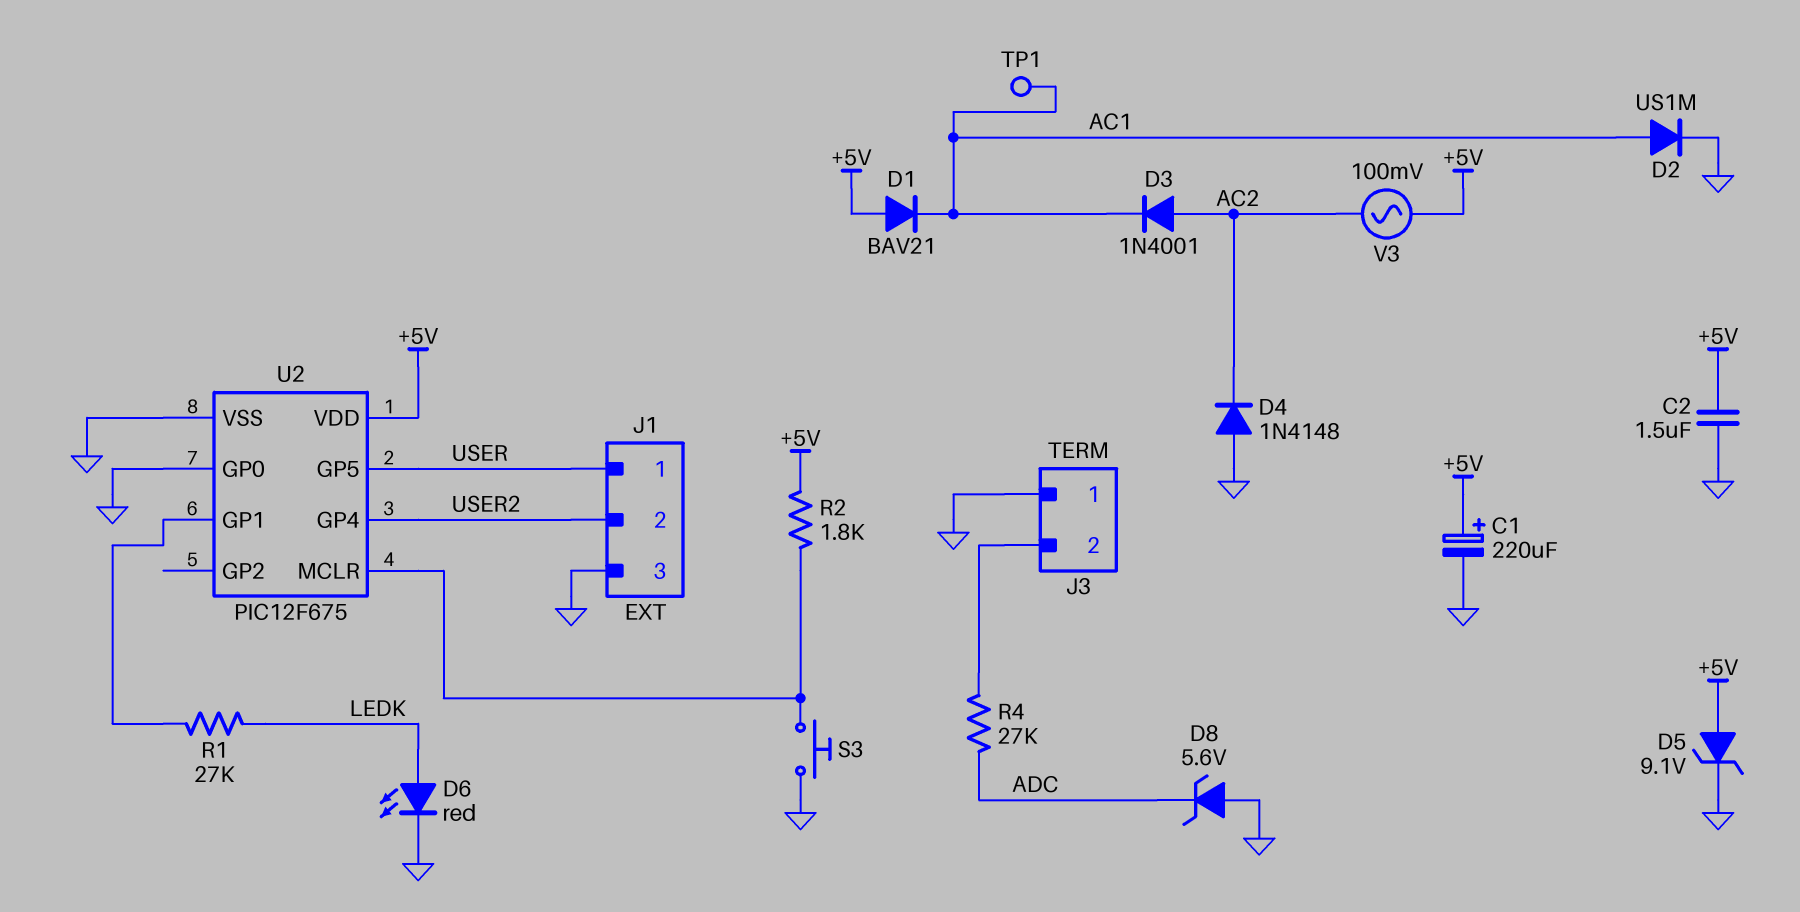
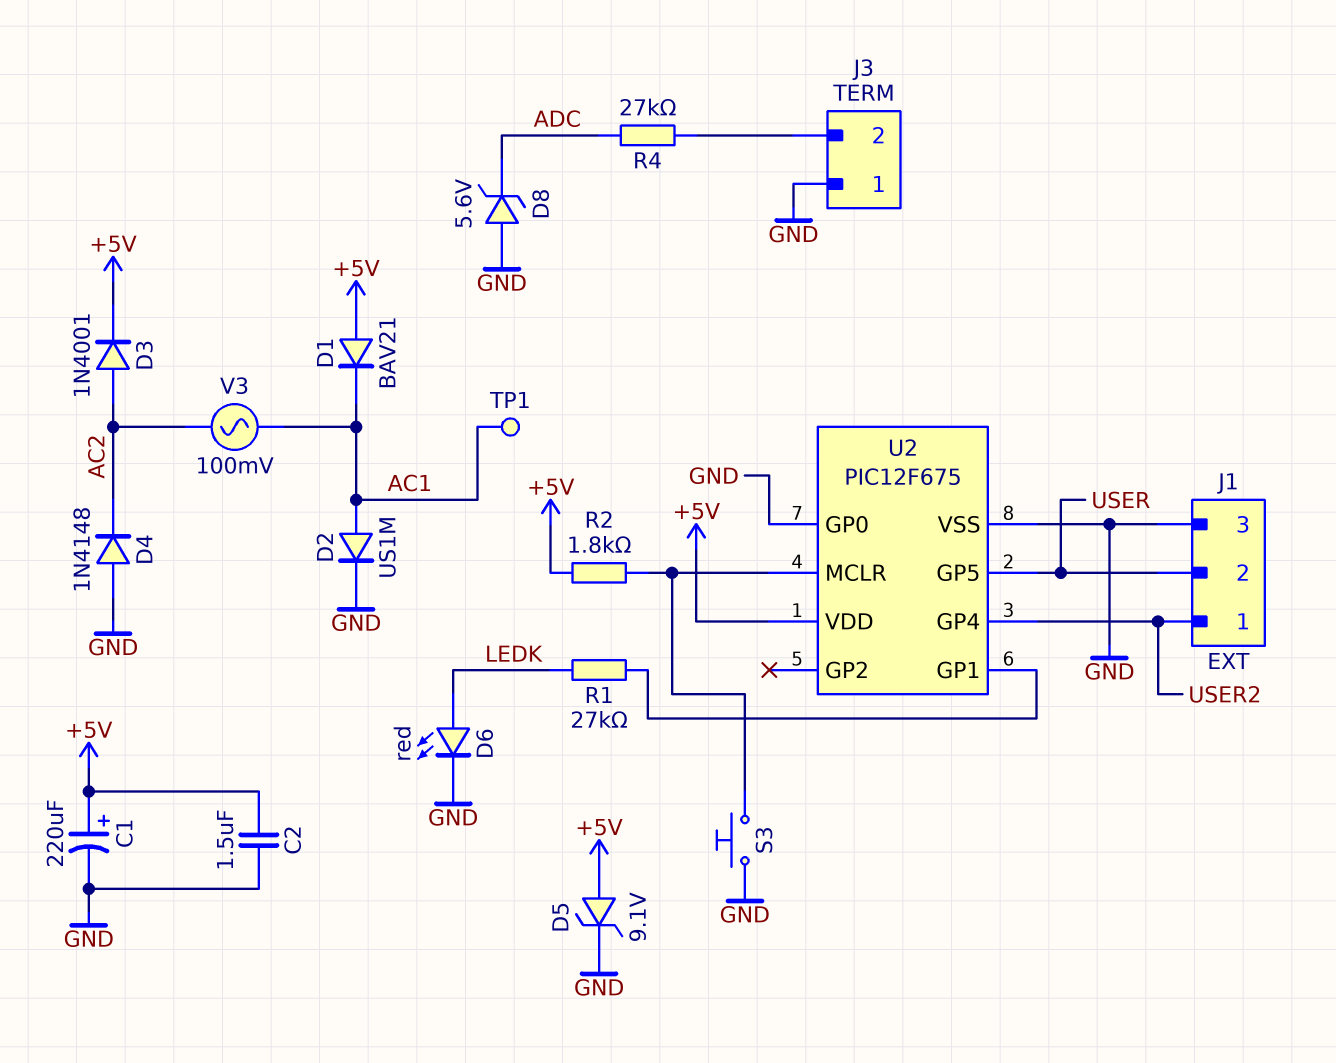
D3: diode 1N4001 (A AC2, K AC1) -> diode 1N4001 (A AC2, K +5V)
J1 pin 1: USER -> USER2
J1 pin 2: USER2 -> USER
V3: AC 100mV (+5V, AC2) -> AC 100mV (AC1, AC2)

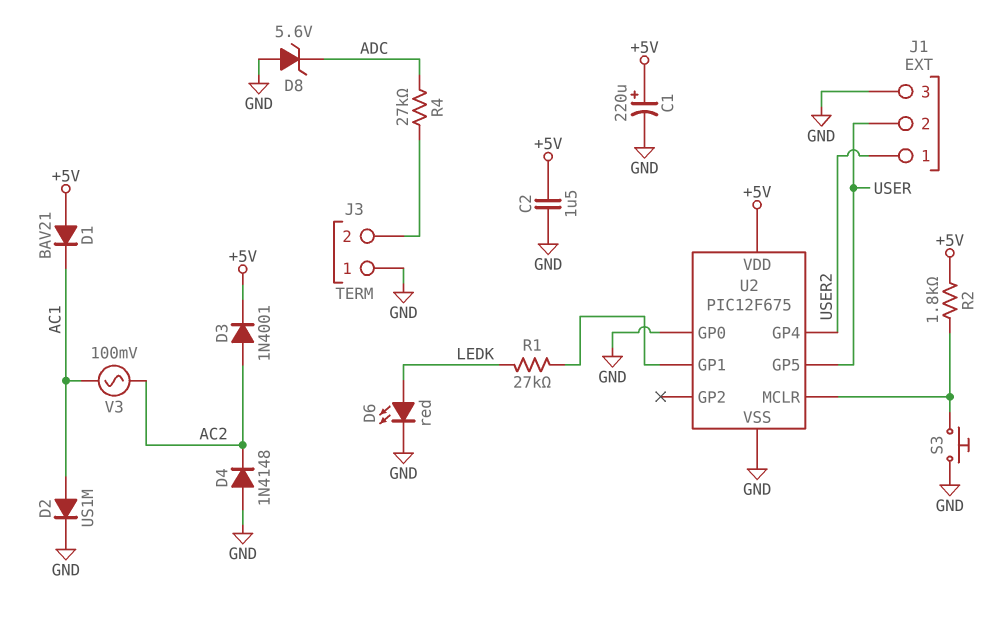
D5: zener 9.1V (A +5V, K GND) -> none
TP1: test point (AC1) -> none

